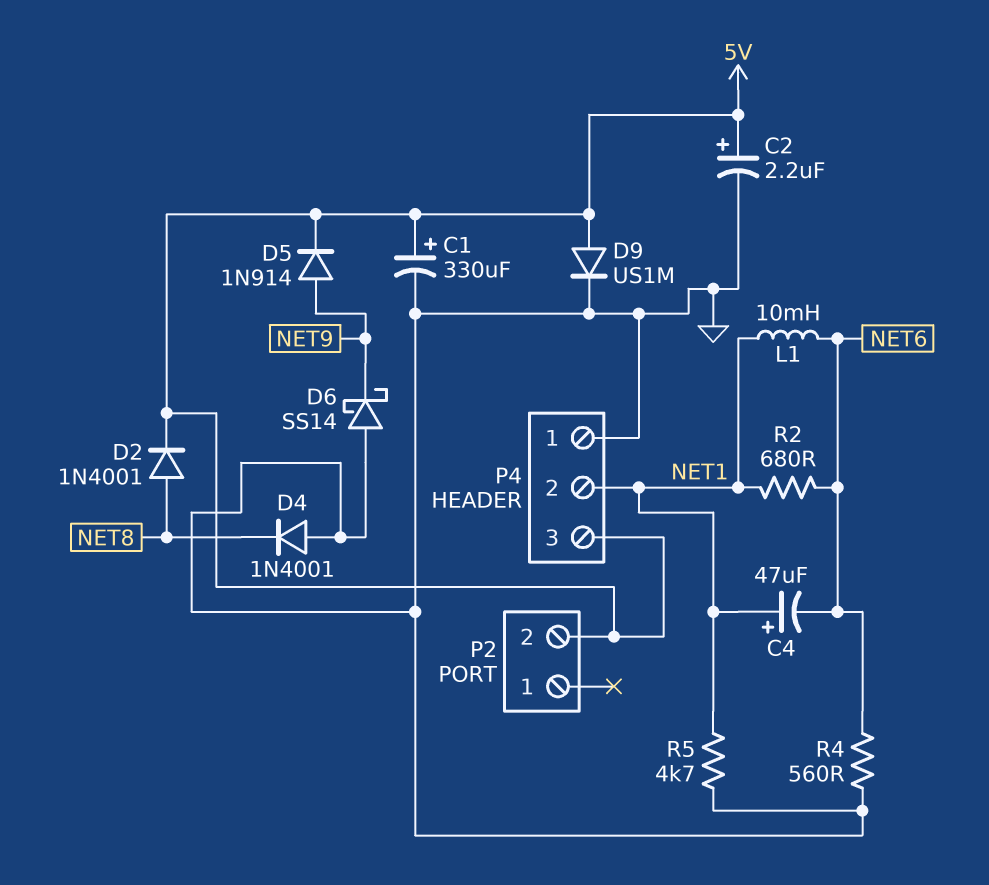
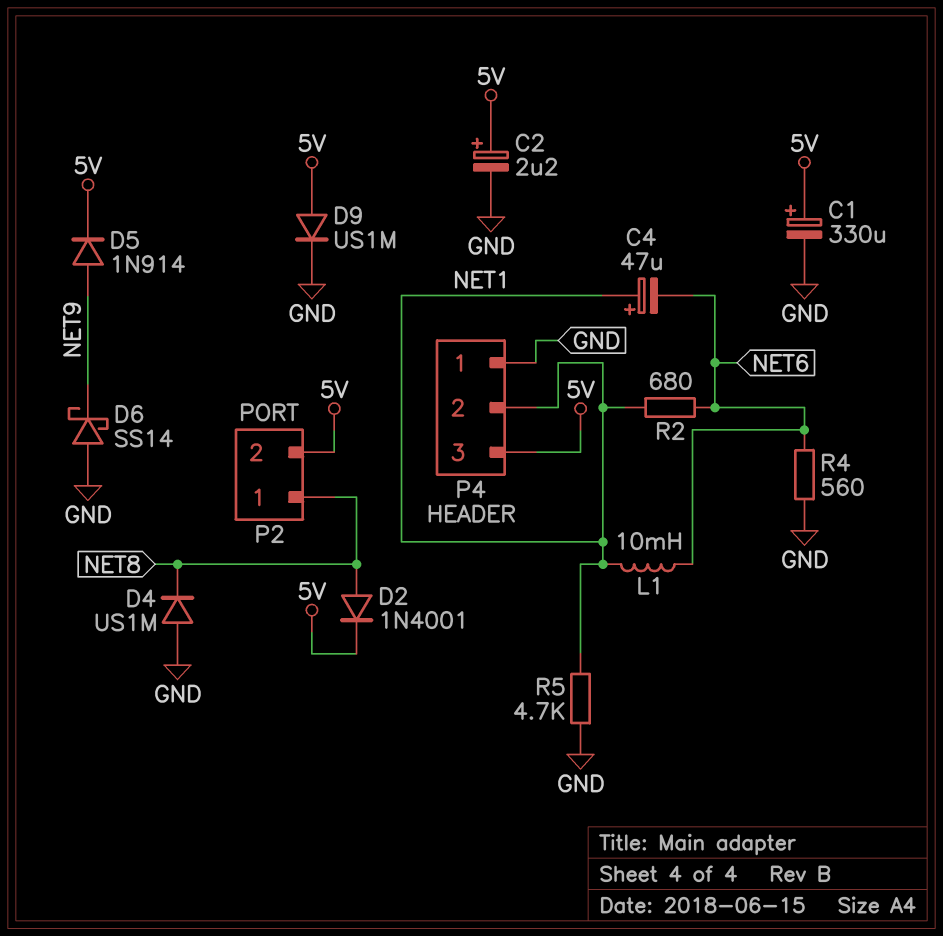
D4: diode 1N4001 (A GND, K NET8) -> diode US1M (A GND, K NET8)
P2 pin 1: none -> NET8

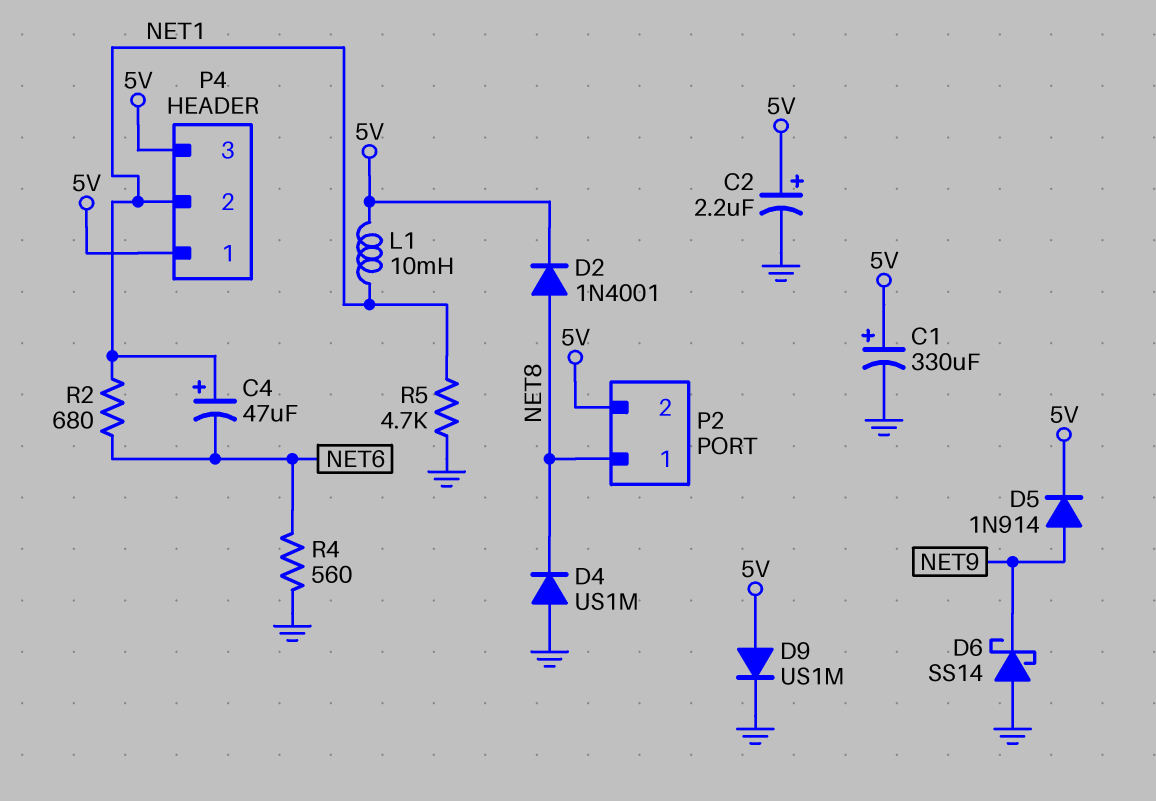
L1: 10mH (NET1, NET6) -> 10mH (5V, NET1)
P4 pin 1: GND -> 5V

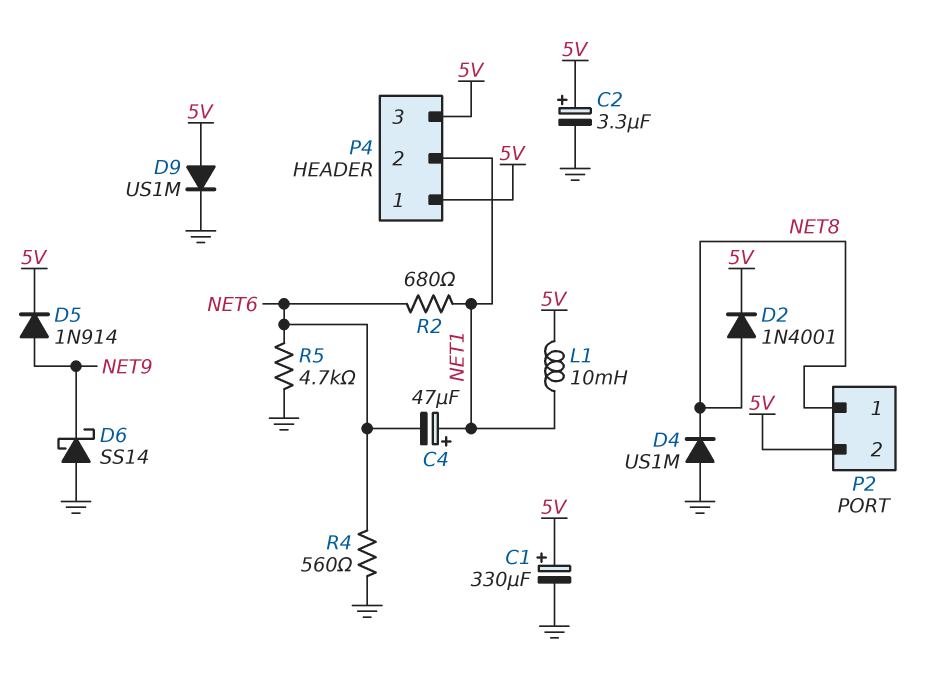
C2: 2.2uF (plus 5V, minus GND) -> 3.3uF (plus 5V, minus GND)
R5: 4.7k (GND, NET1) -> 4.7k (GND, NET6)

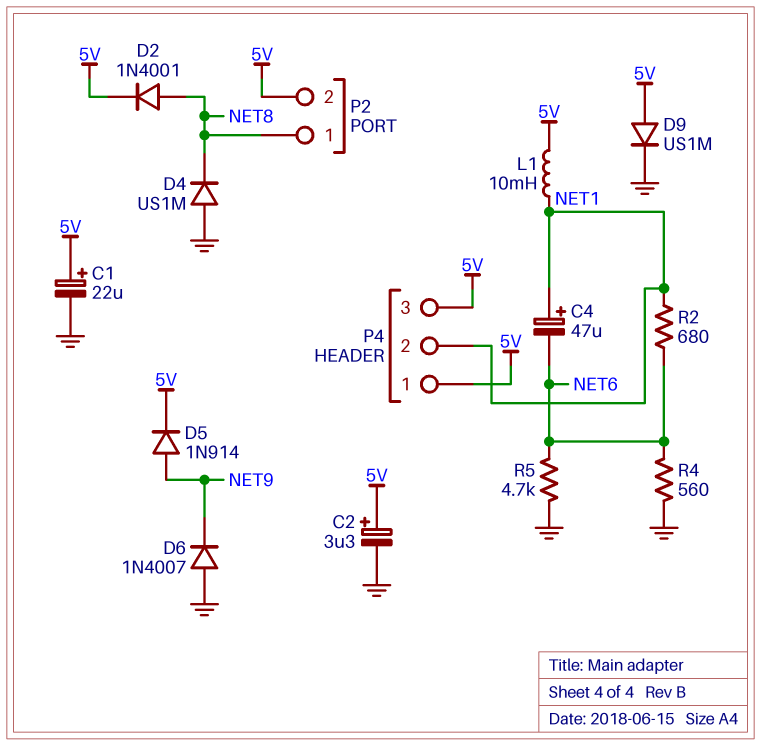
C1: 330uF (plus 5V, minus GND) -> 22uF (plus 5V, minus GND)
D6: schottky SS14 (A GND, K NET9) -> diode 1N4007 (A GND, K NET9)

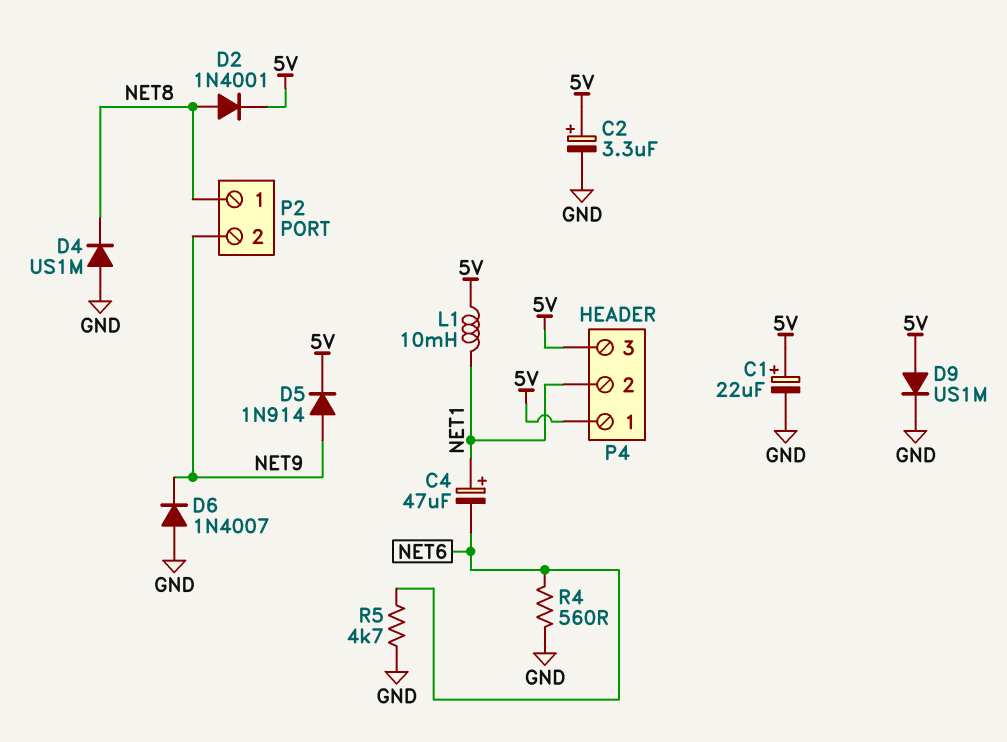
P2 pin 2: 5V -> NET9
R2: 680 (NET1, NET6) -> none

